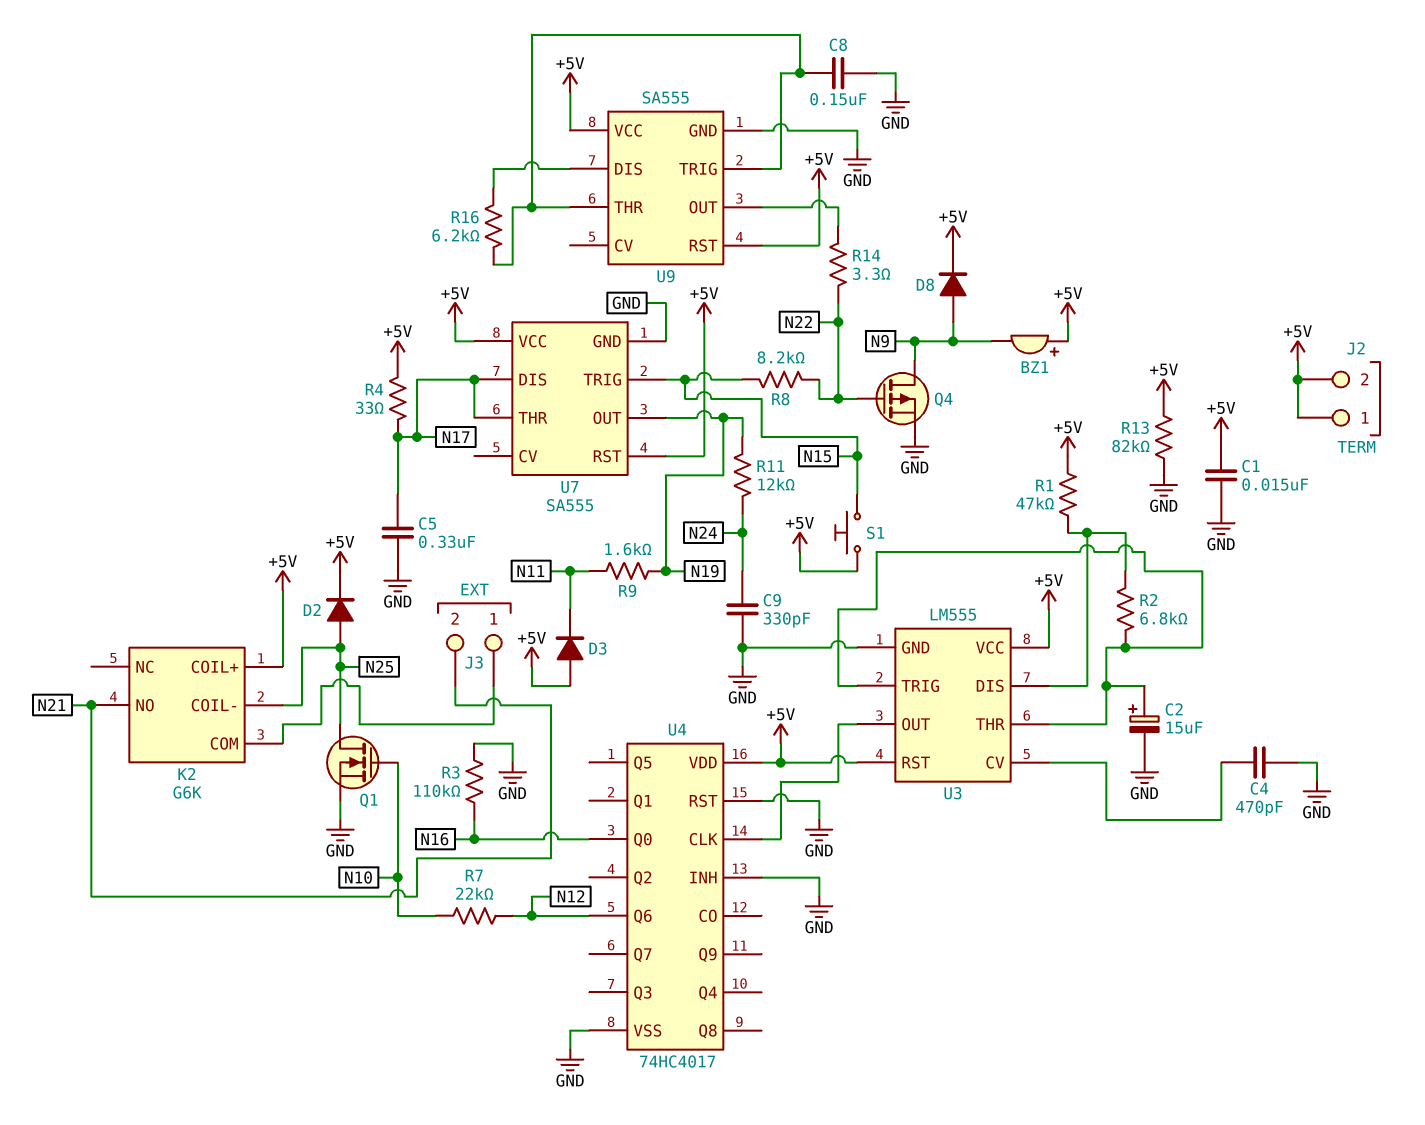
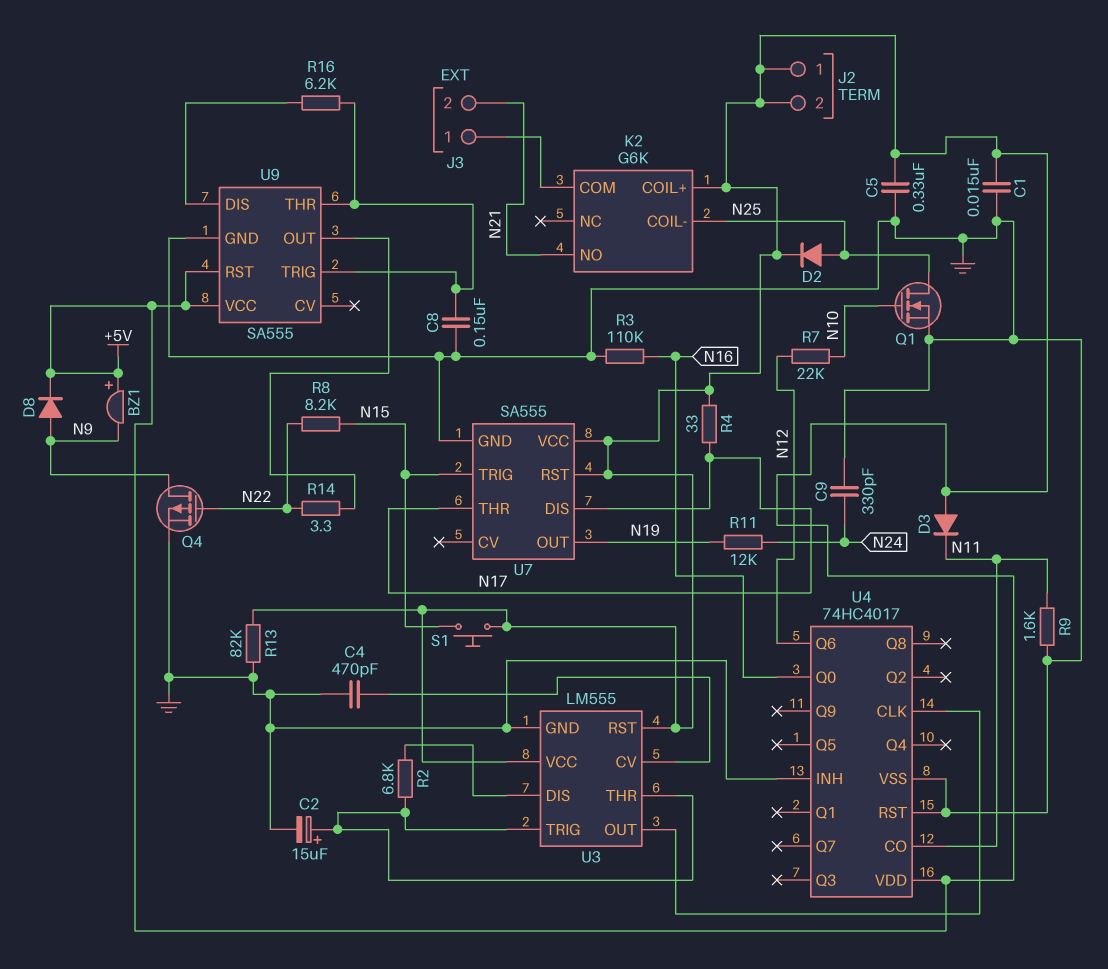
C5: 330nF (GND, N17) -> 330nF (+5V, GND)
R1: 47k (+5V, U3/DIS) -> none
R9: 1.6k (N11, N19) -> 1.6k (GND, N11)
U4 pin CO: none -> N11

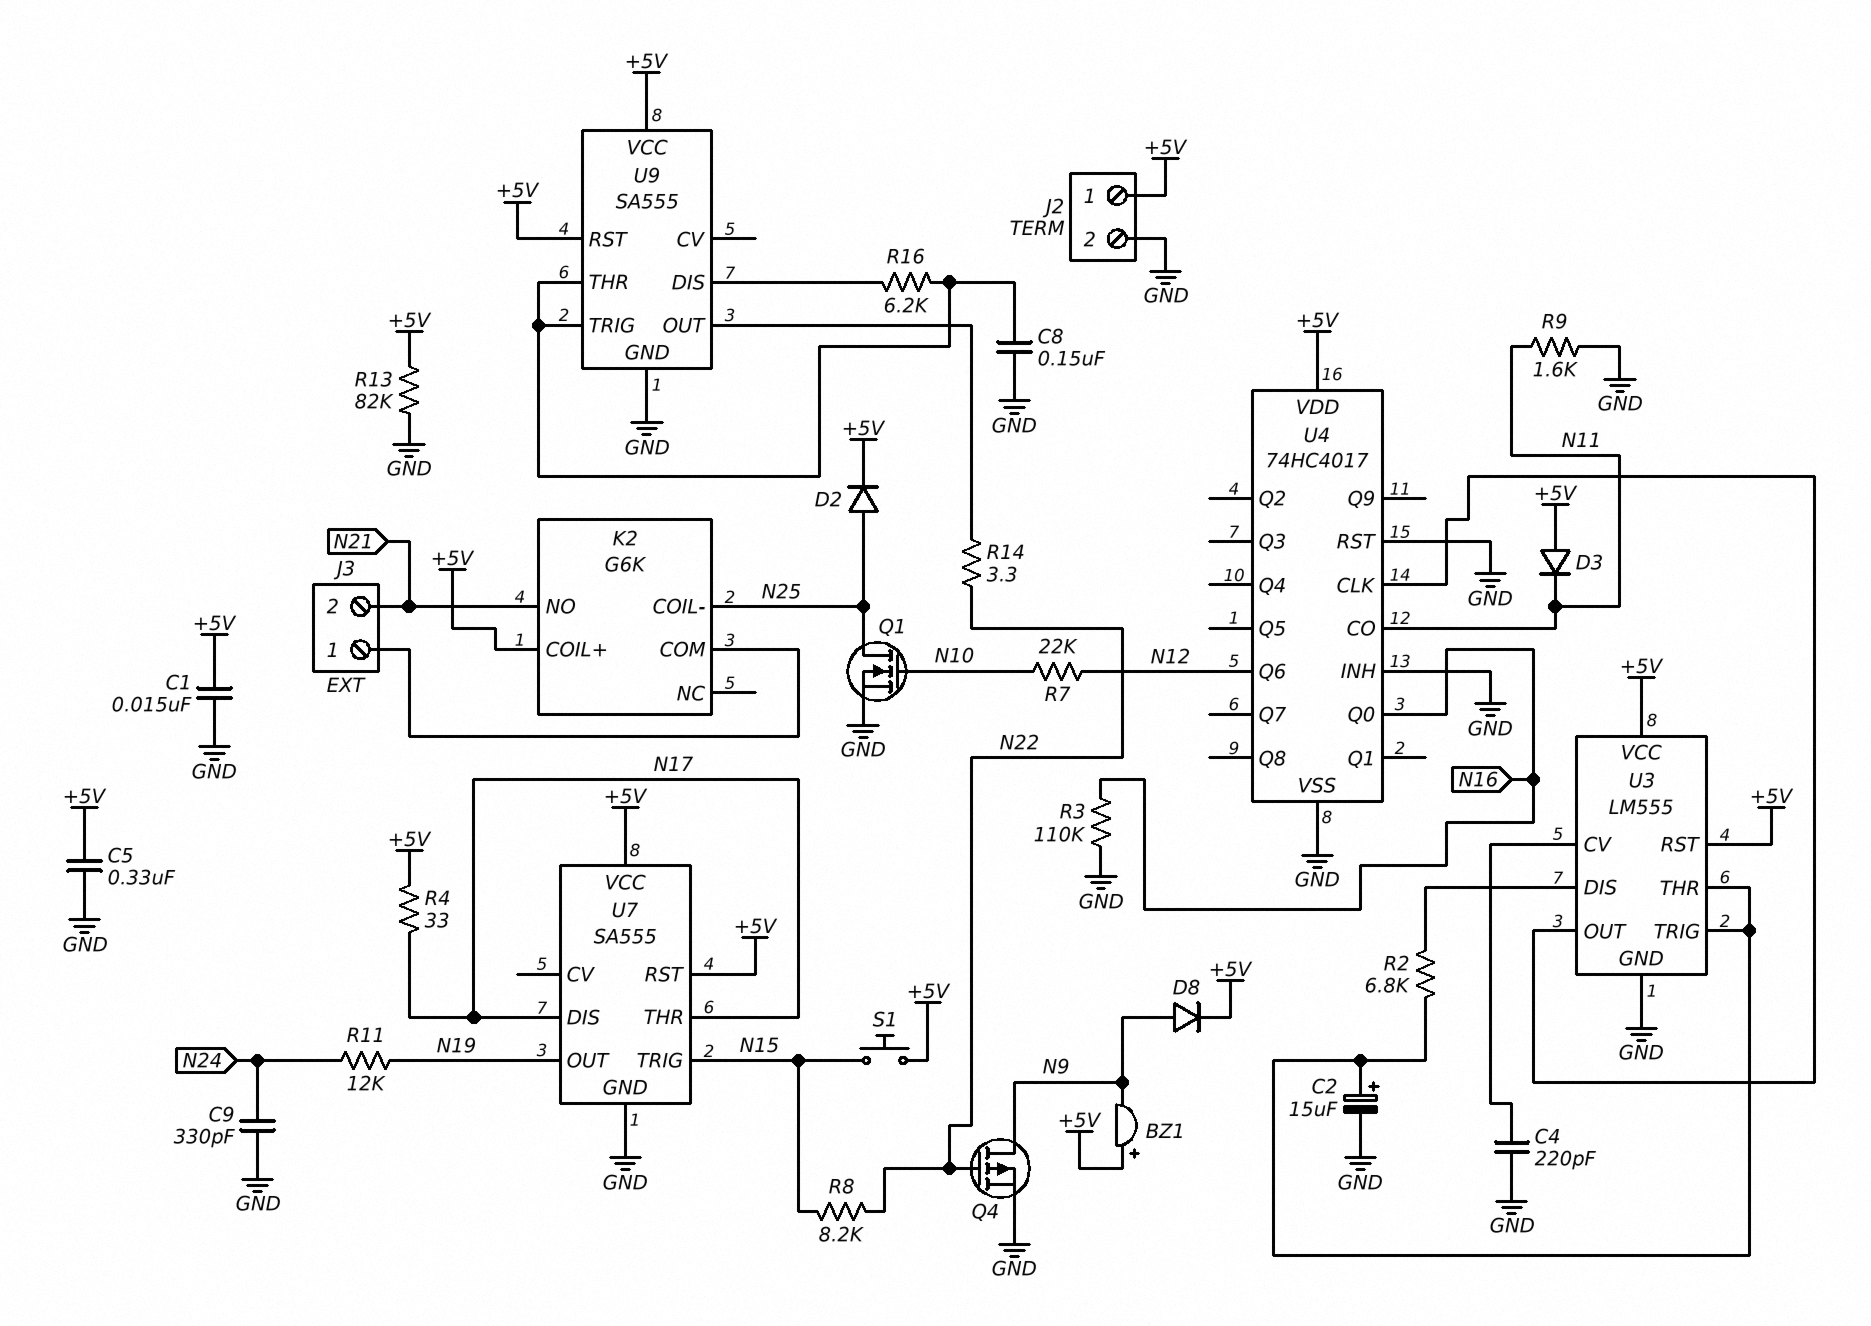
C4: 470pF (GND, U3/CV) -> 220pF (GND, U3/CV)
J2 pin 2: +5V -> GND

